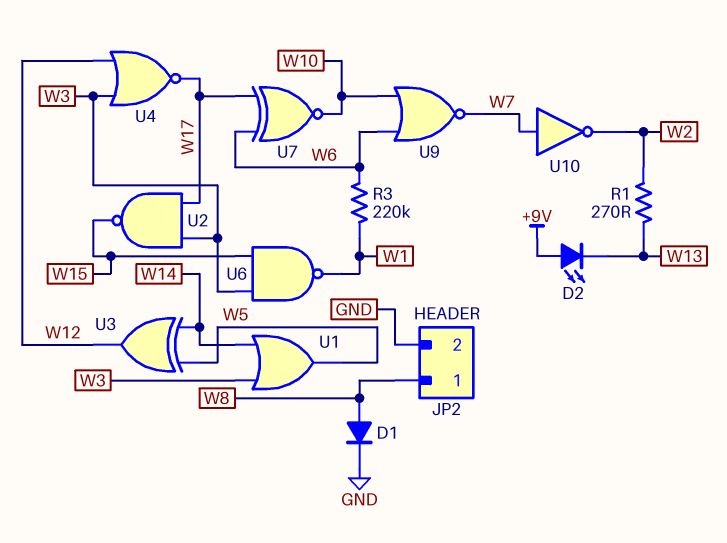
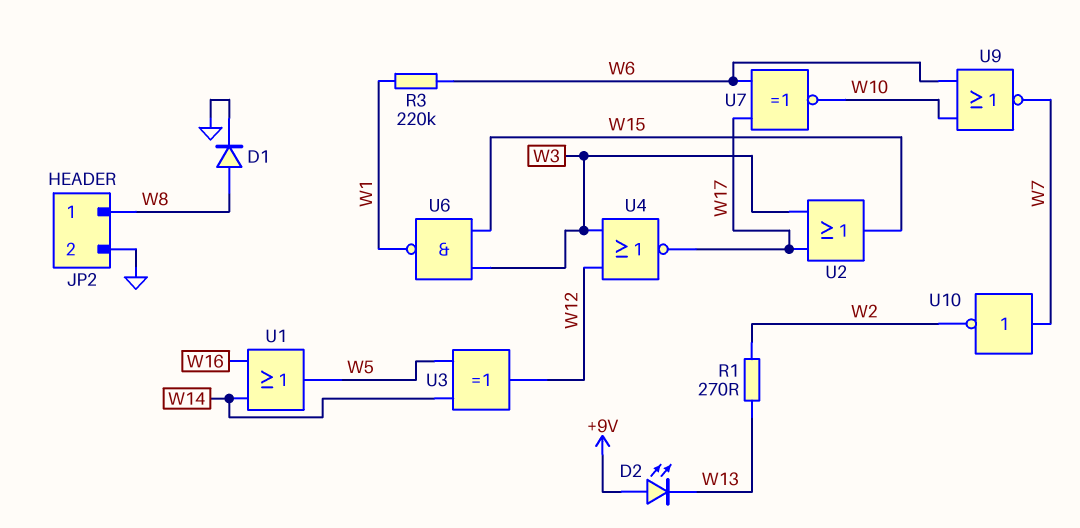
U1: OR (in W3, in W14, out W5) -> OR (in W14, in W16, out W5)
U2: NAND (in W3, in W17, out W15) -> OR (in W3, in W17, out W15)

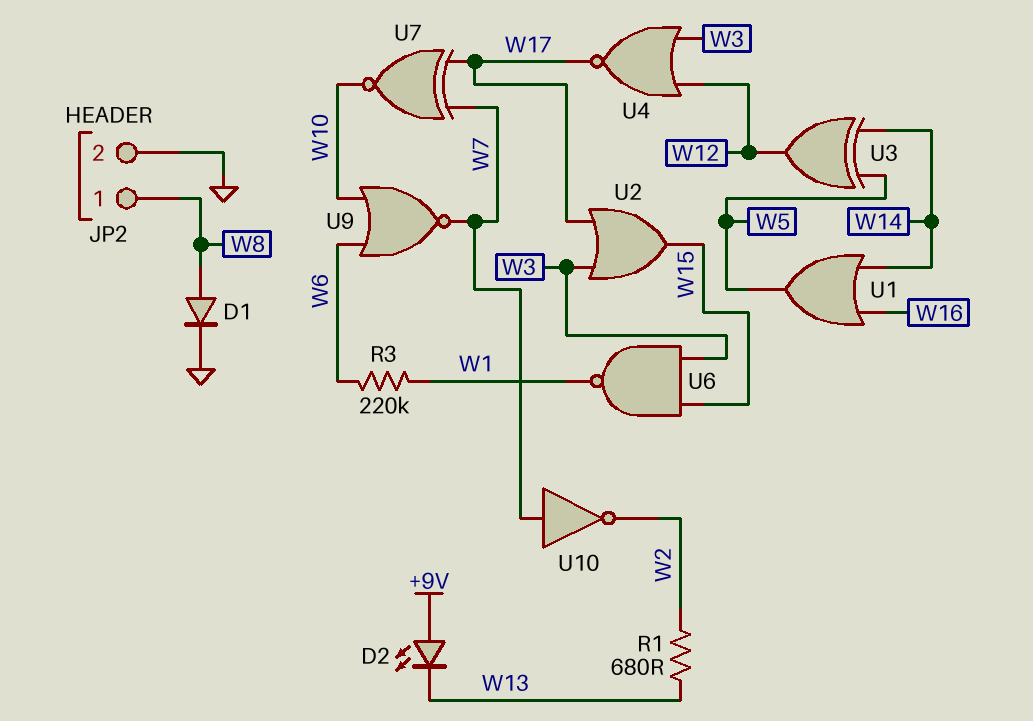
R1: 270 (W2, W13) -> 680 (W2, W13)
U7: XNOR (in W6, in W17, out W10) -> XNOR (in W7, in W17, out W10)

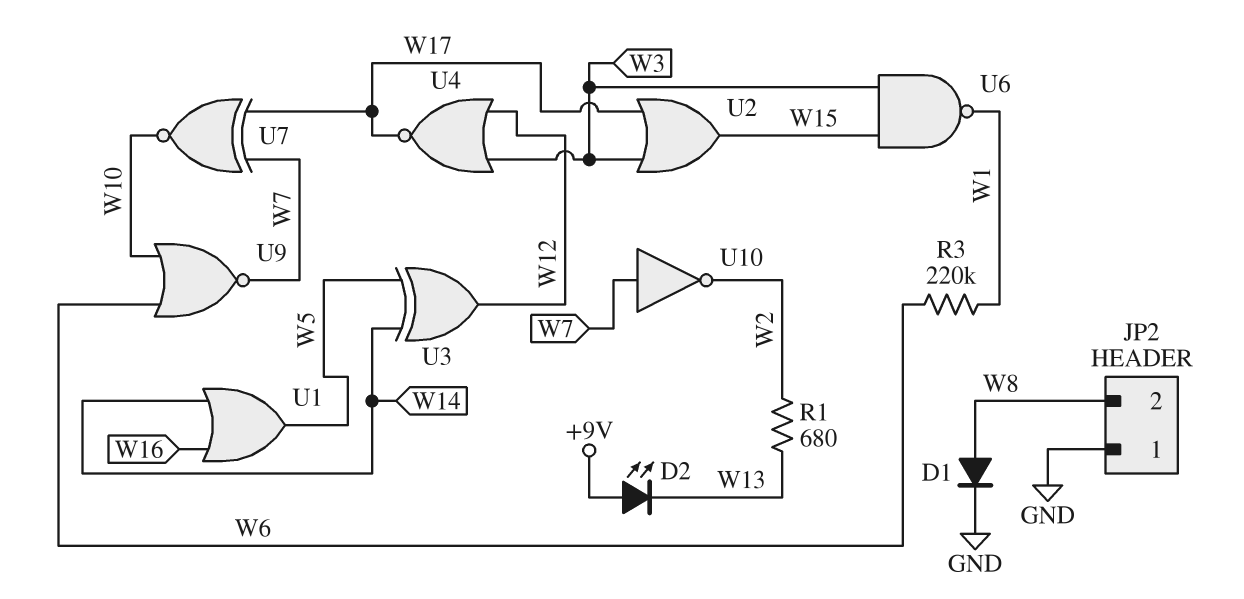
JP2 pin 1: W8 -> GND
JP2 pin 2: GND -> W8

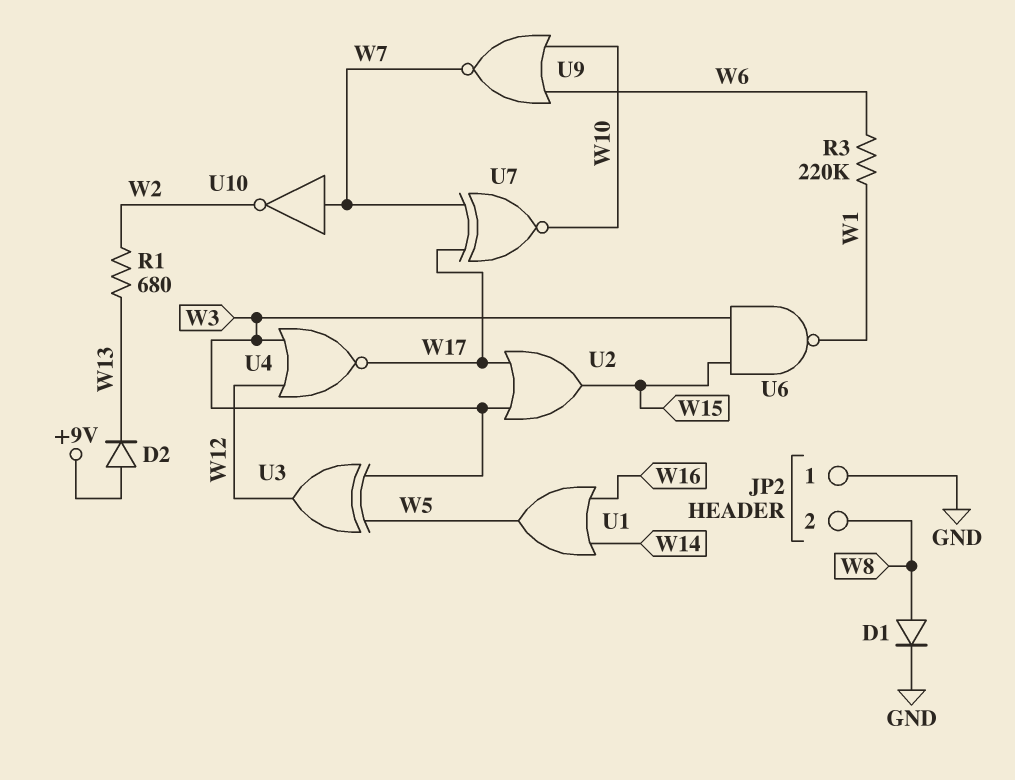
D2: LED (A +9V, K W13) -> diode (A +9V, K W13)
U3: XOR (in W5, in W14, out W12) -> XOR (in W3, in W5, out W12)

